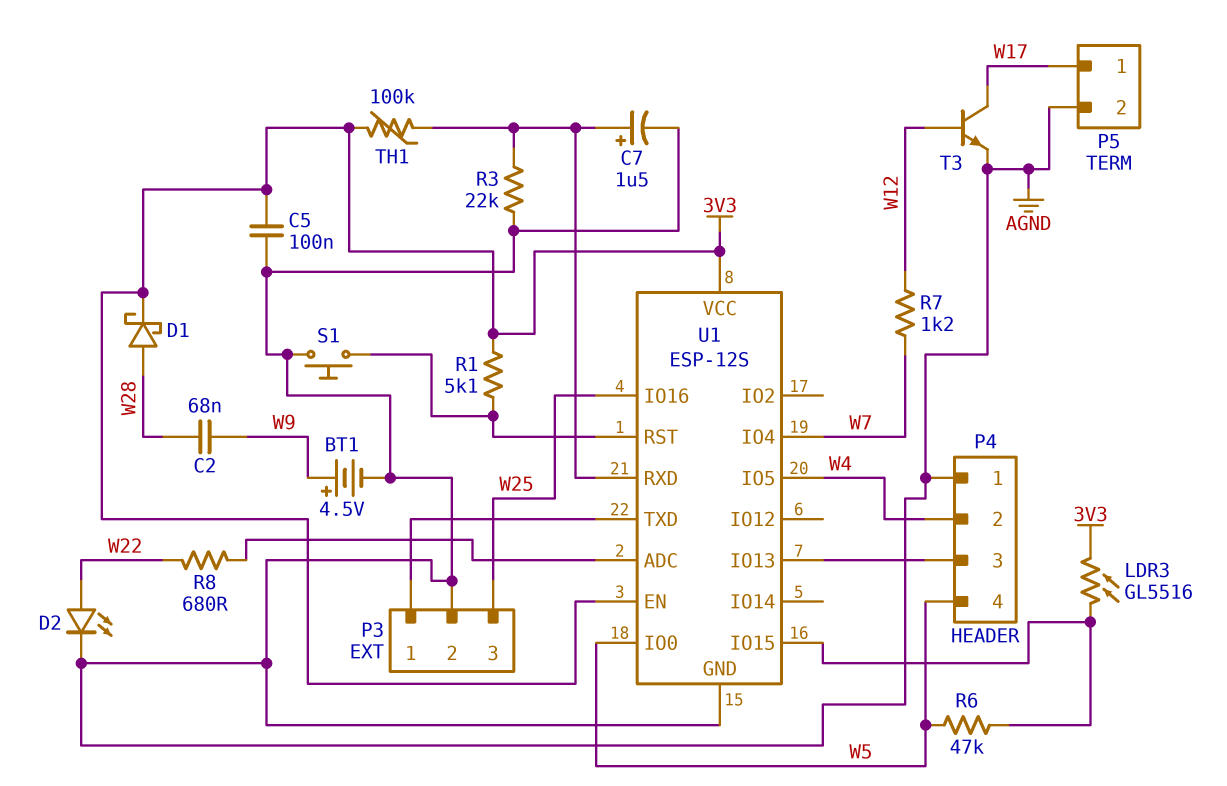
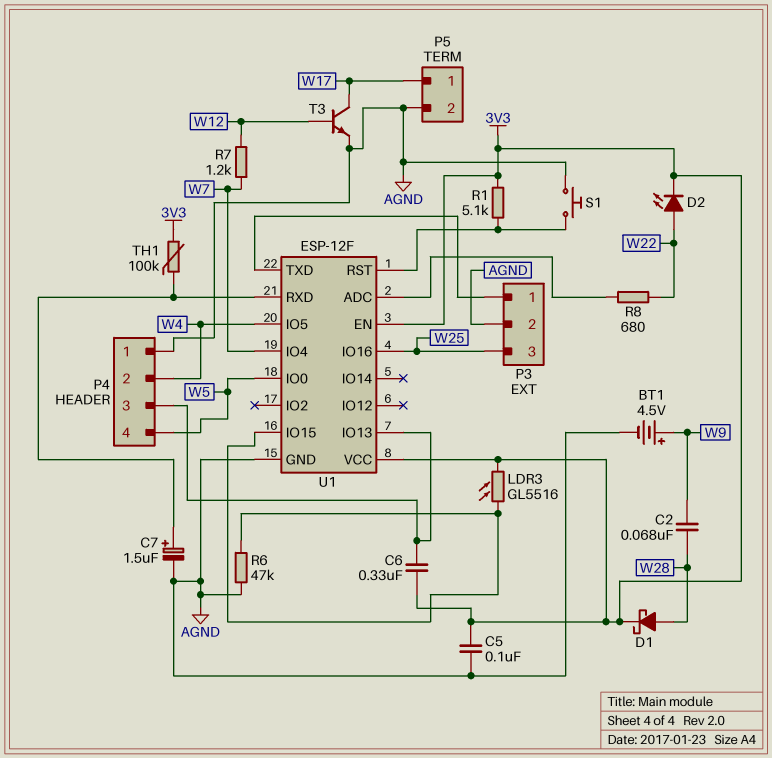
C6: none -> 330nF (3V3, P4/3)
D2: LED (A W22, K AGND) -> LED (A W22, K 3V3)
R3: 22k (AGND, U1/RXD) -> none
R6: 47k (U1/IO15, W5) -> 47k (AGND, U1/IO15)
U1: ESP-12S -> ESP-12F

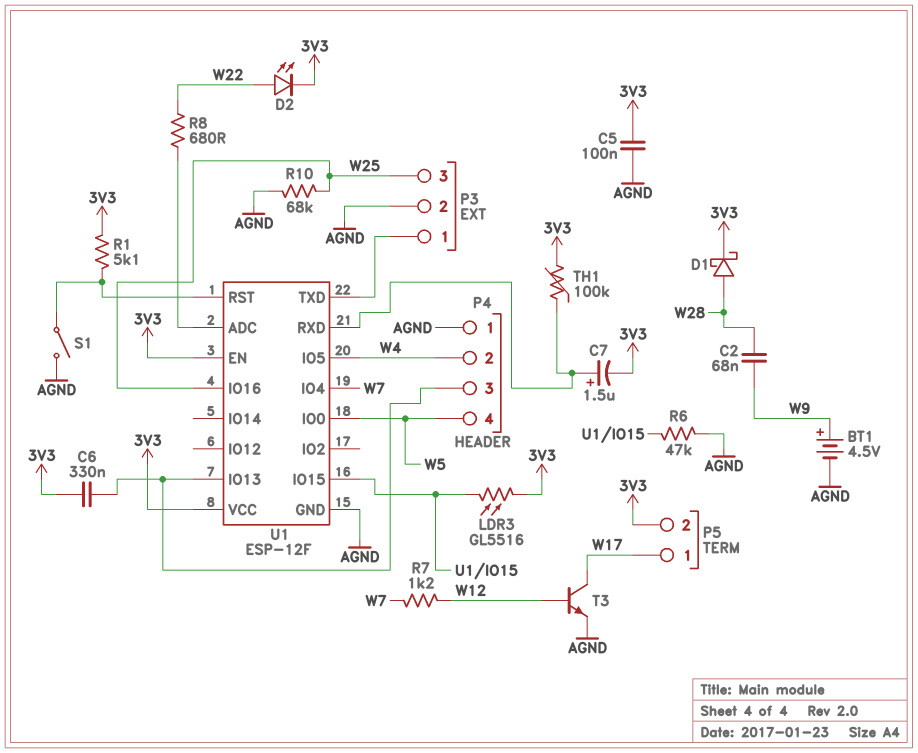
C7: 1.5uF (plus U1/RXD, minus AGND) -> 1.5uF (plus U1/RXD, minus 3V3)
P5 pin 2: AGND -> 3V3
R10: none -> 68k (AGND, W25)
S1: button (AGND, U1/RST) -> switch (AGND, U1/RST)

